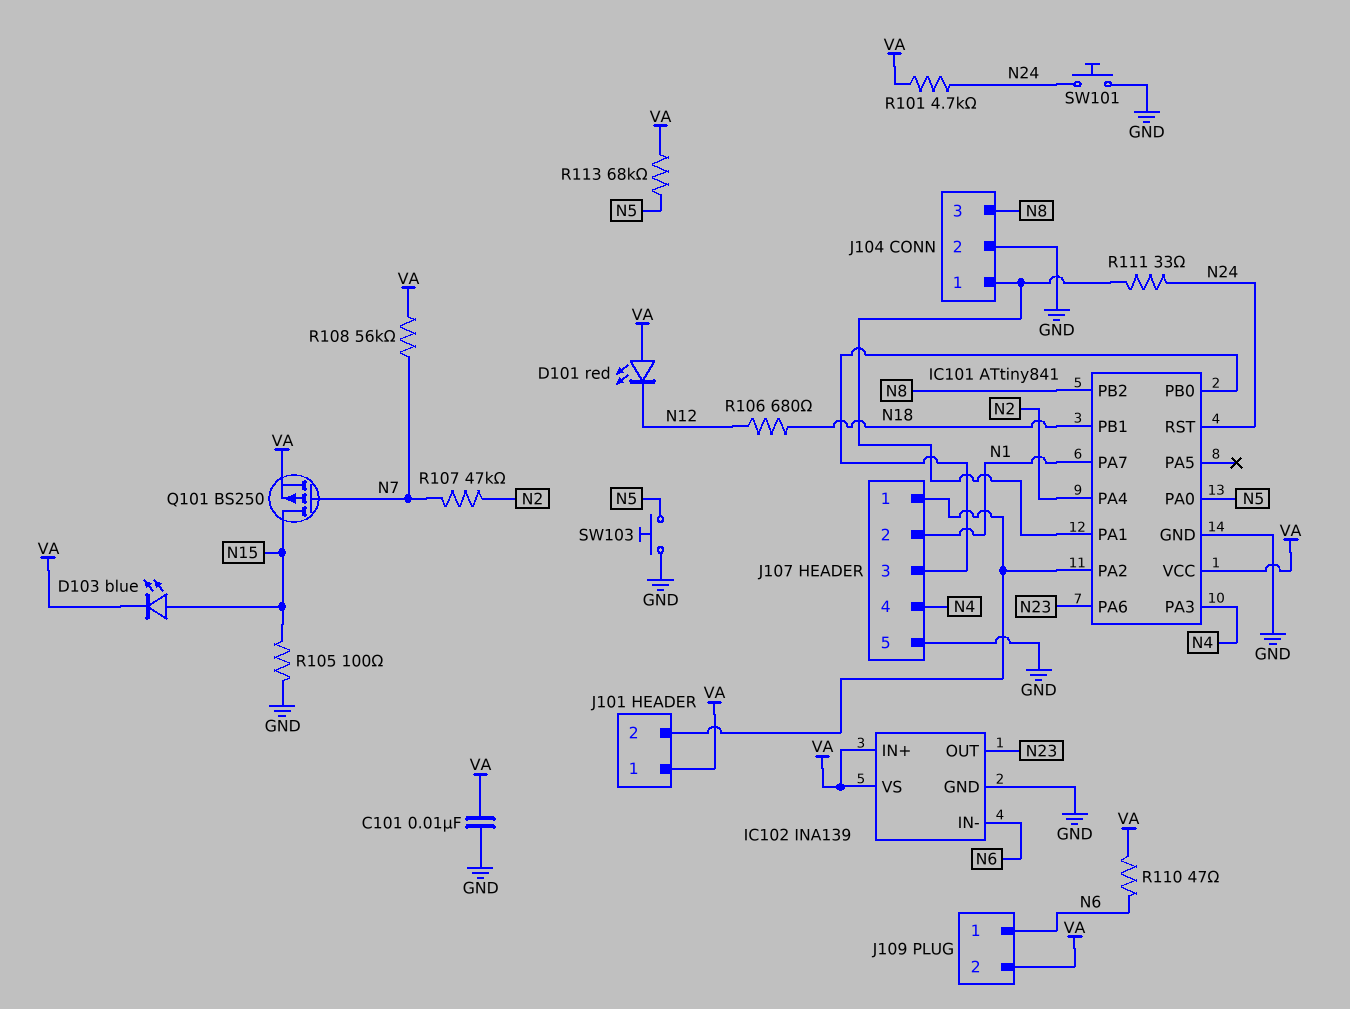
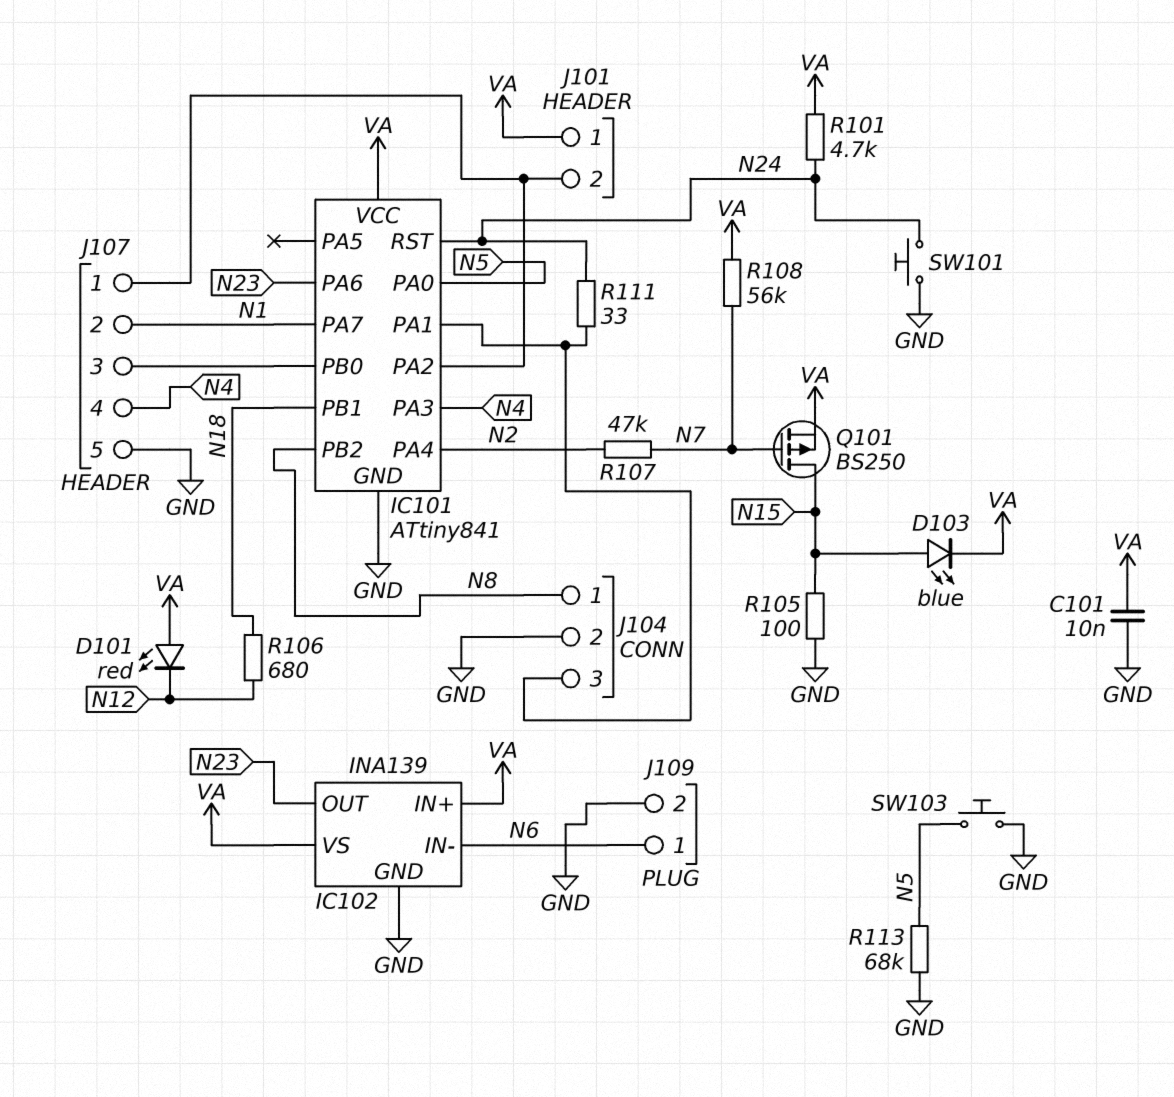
J104 pin 1: IC101/PA1 -> N8
J104 pin 3: N8 -> IC101/PA1
J109 pin 2: VA -> GND
R110: 47 (N6, VA) -> none
R113: 68k (N5, VA) -> 68k (GND, N5)

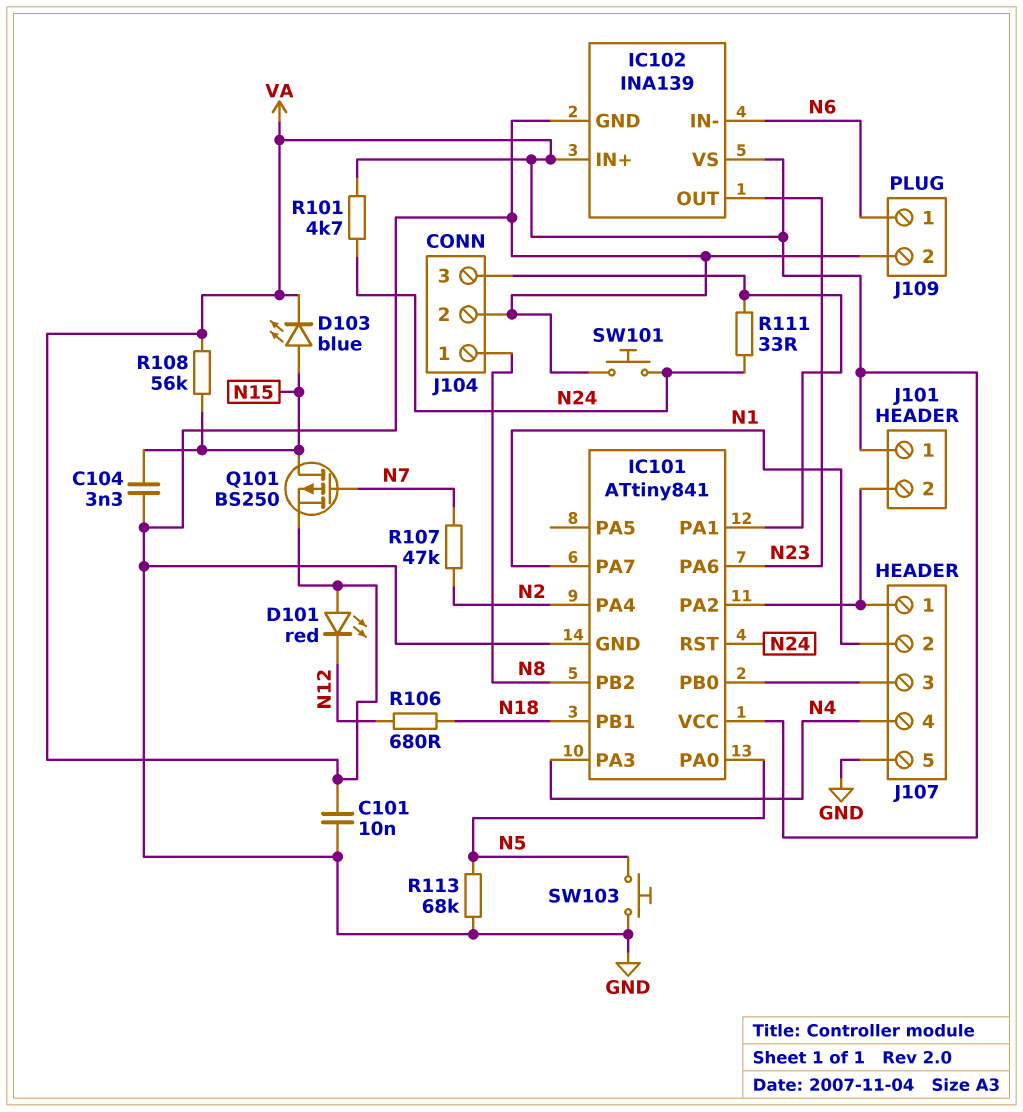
C104: none -> 3.3nF (GND, N15)
R105: 100 (GND, N15) -> none
R108: 56k (N7, VA) -> 56k (N15, VA)

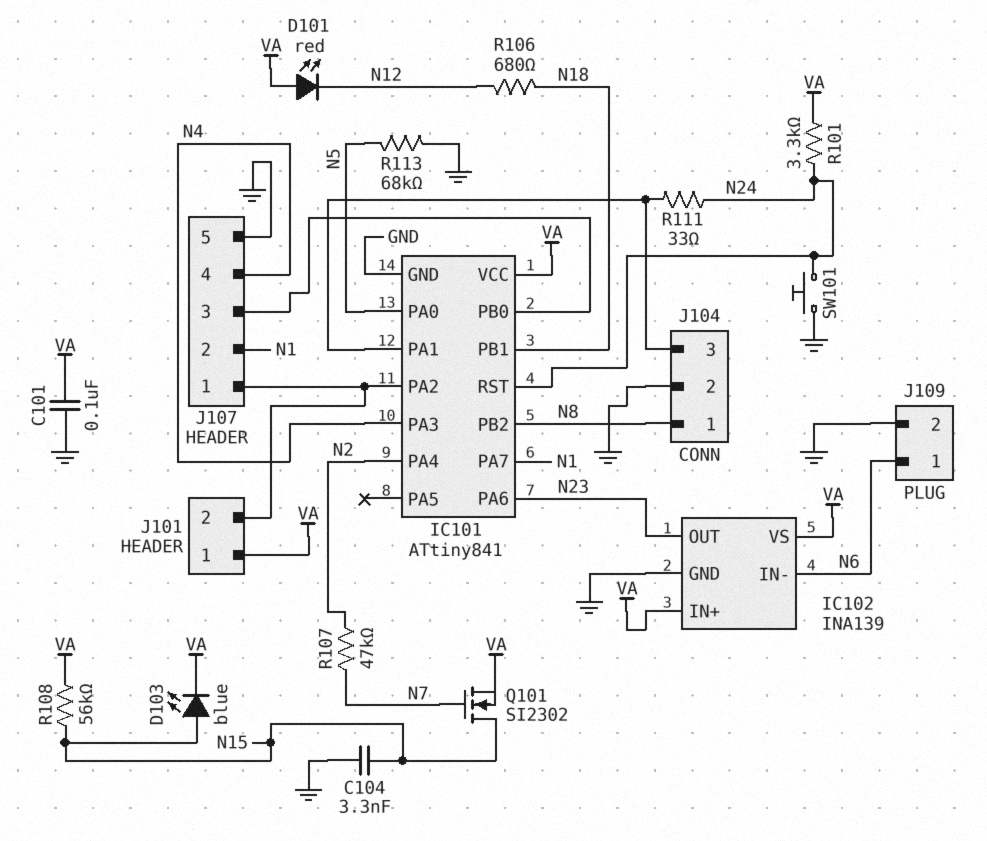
C101: 10nF (GND, VA) -> 100nF (GND, VA)
Q101: PMOS BS250 (G N7, D N15, S VA) -> NMOS SI2302 (G N7, D N15, S VA)
R101: 4.7k (N24, VA) -> 3.3k (N24, VA)
SW103: button (GND, N5) -> none

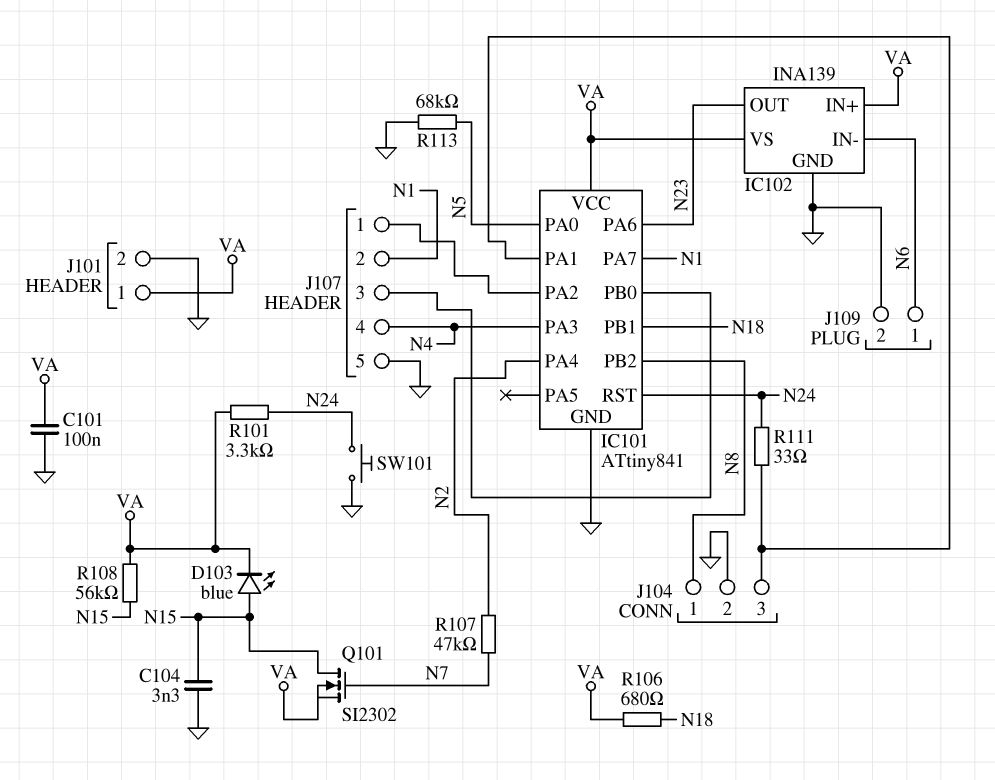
D101: LED red (A VA, K N12) -> none
J101 pin 2: IC101/PA2 -> GND
R106: 680 (N12, N18) -> 680 (N18, VA)

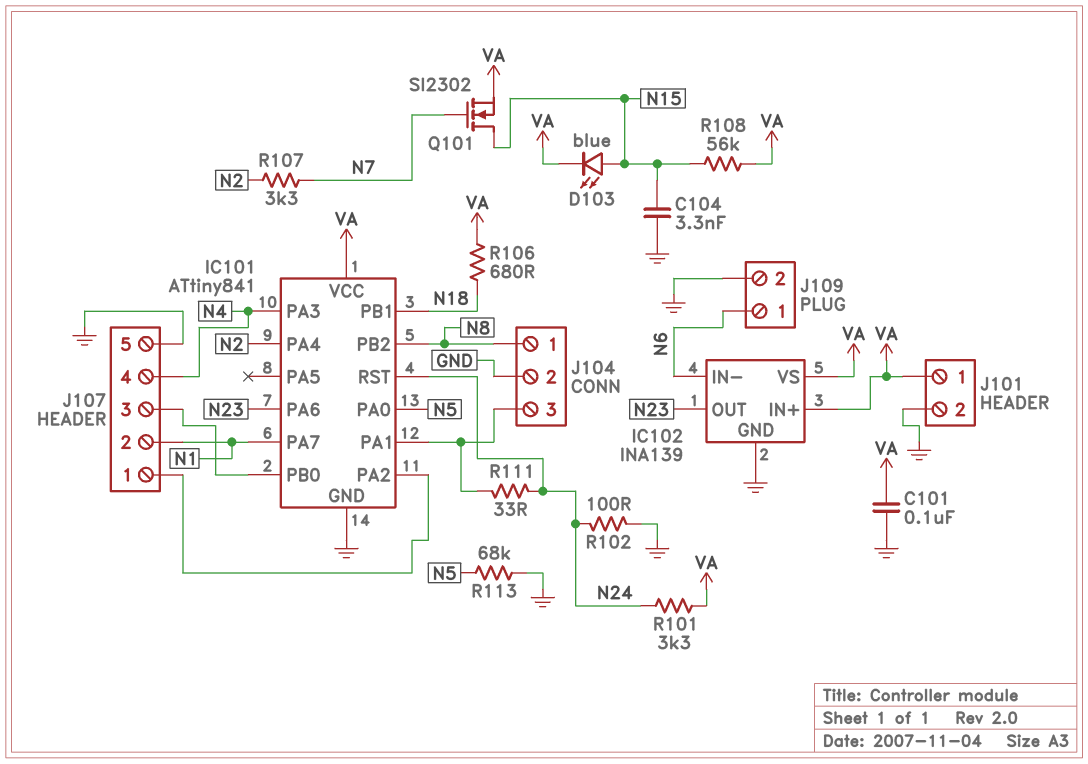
R102: none -> 100 (GND, N24)
R107: 47k (N2, N7) -> 3.3k (N2, N7)
SW101: button (GND, N24) -> none

